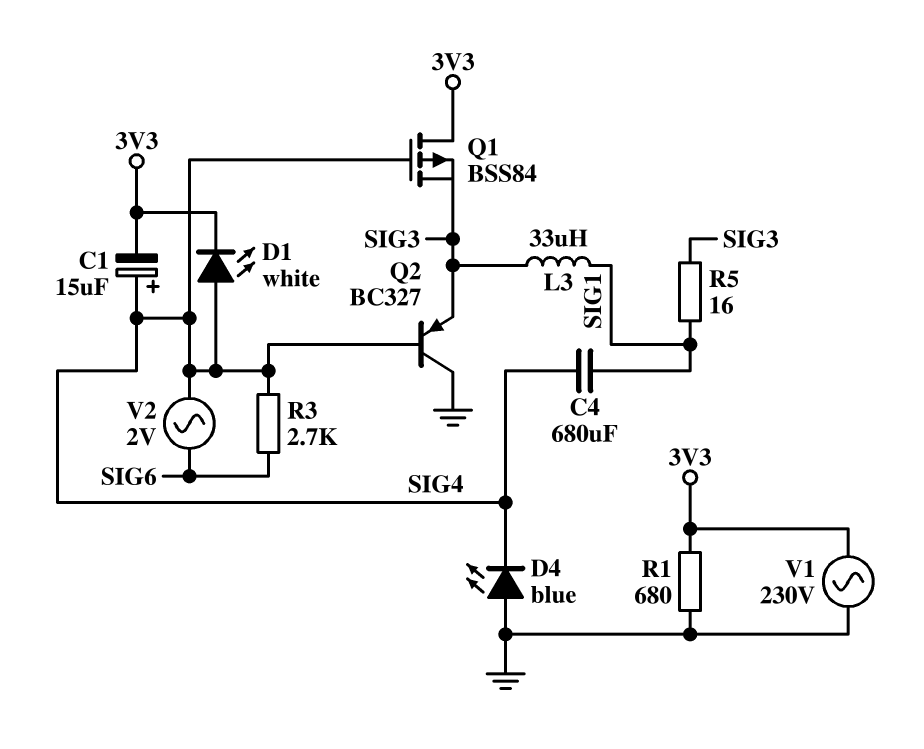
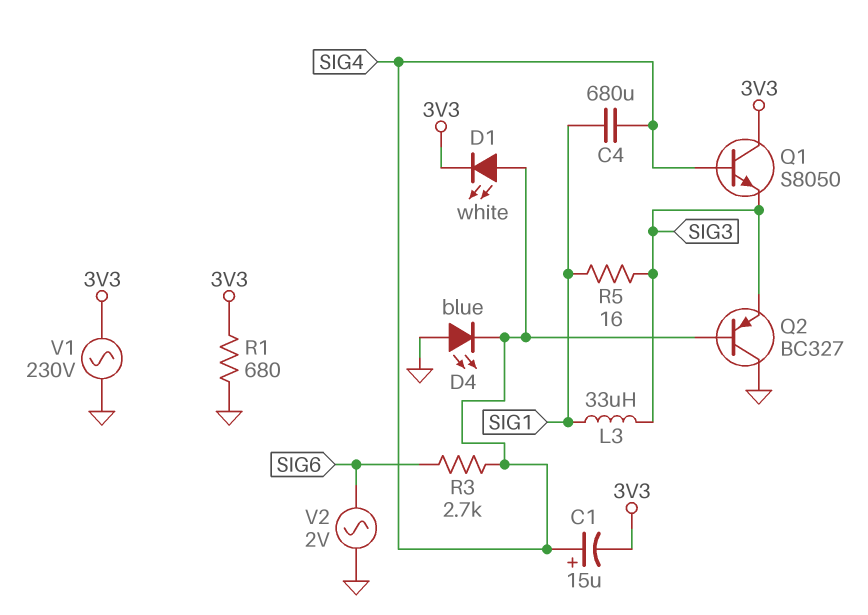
Q1: PMOS BSS84 (G SIG4, D 3V3, S SIG3) -> NPN S8050 (B SIG4, C 3V3, E SIG3)
V2: AC 2V (SIG4, SIG6) -> AC 2V (GND, SIG6)

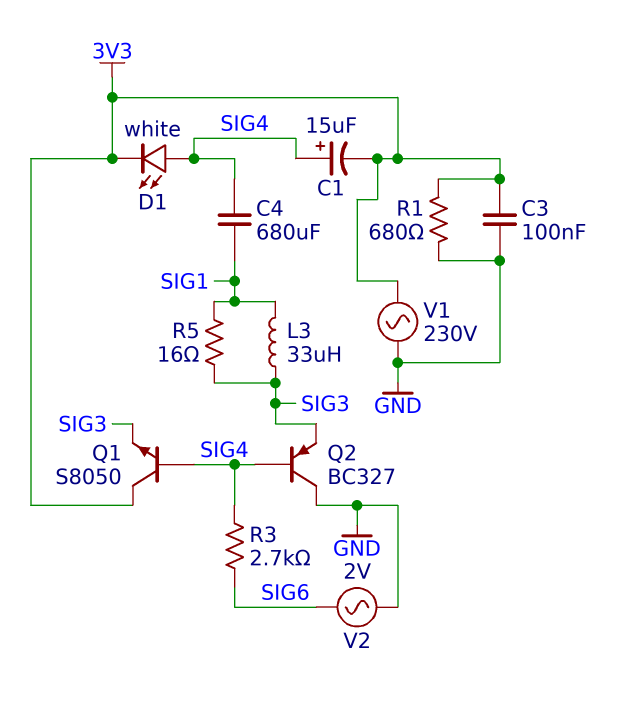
C3: none -> 100nF (3V3, GND)
D4: LED blue (A GND, K SIG4) -> none

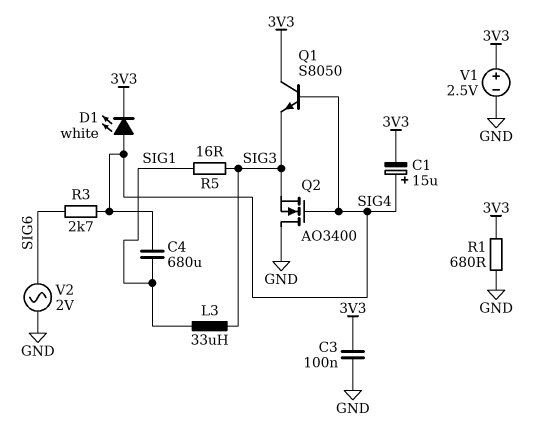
Q2: PNP BC327 (B SIG4, C GND, E SIG3) -> NMOS AO3400 (G SIG4, D GND, S SIG3)
V1: AC 230V (3V3, GND) -> 2.5V (plus 3V3, minus GND)

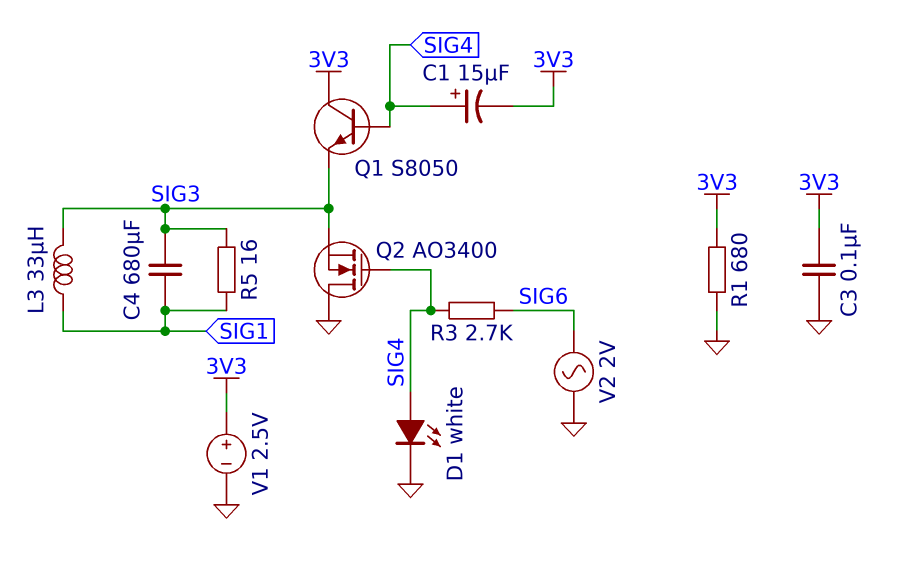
C4: 680uF (SIG1, SIG4) -> 680uF (SIG1, SIG3)
D1: LED white (A SIG4, K 3V3) -> LED white (A SIG4, K GND)

